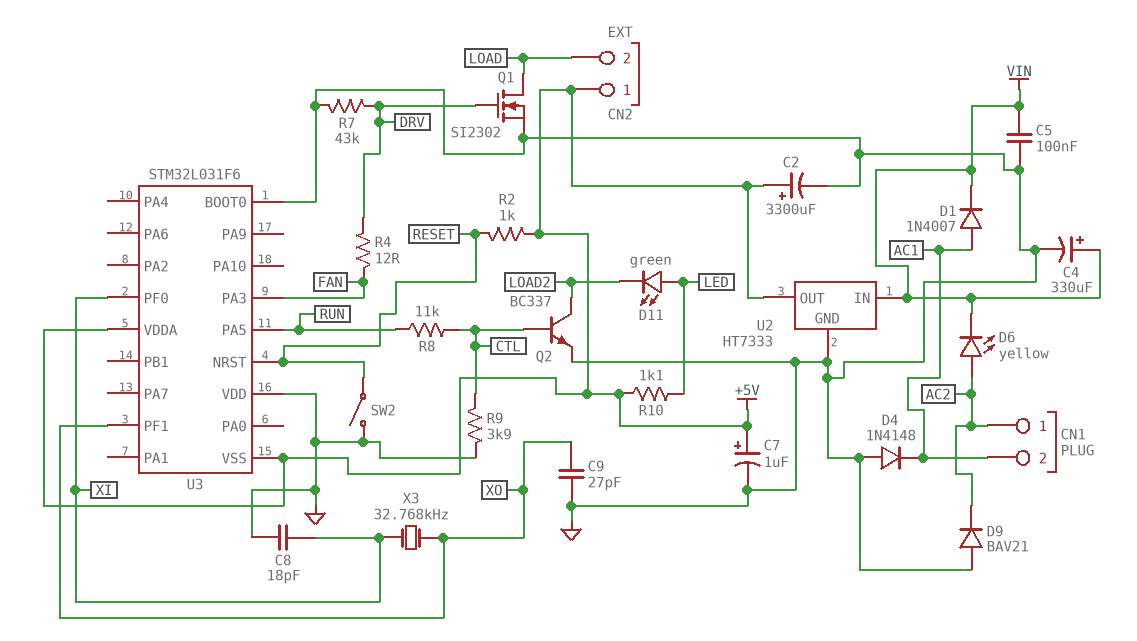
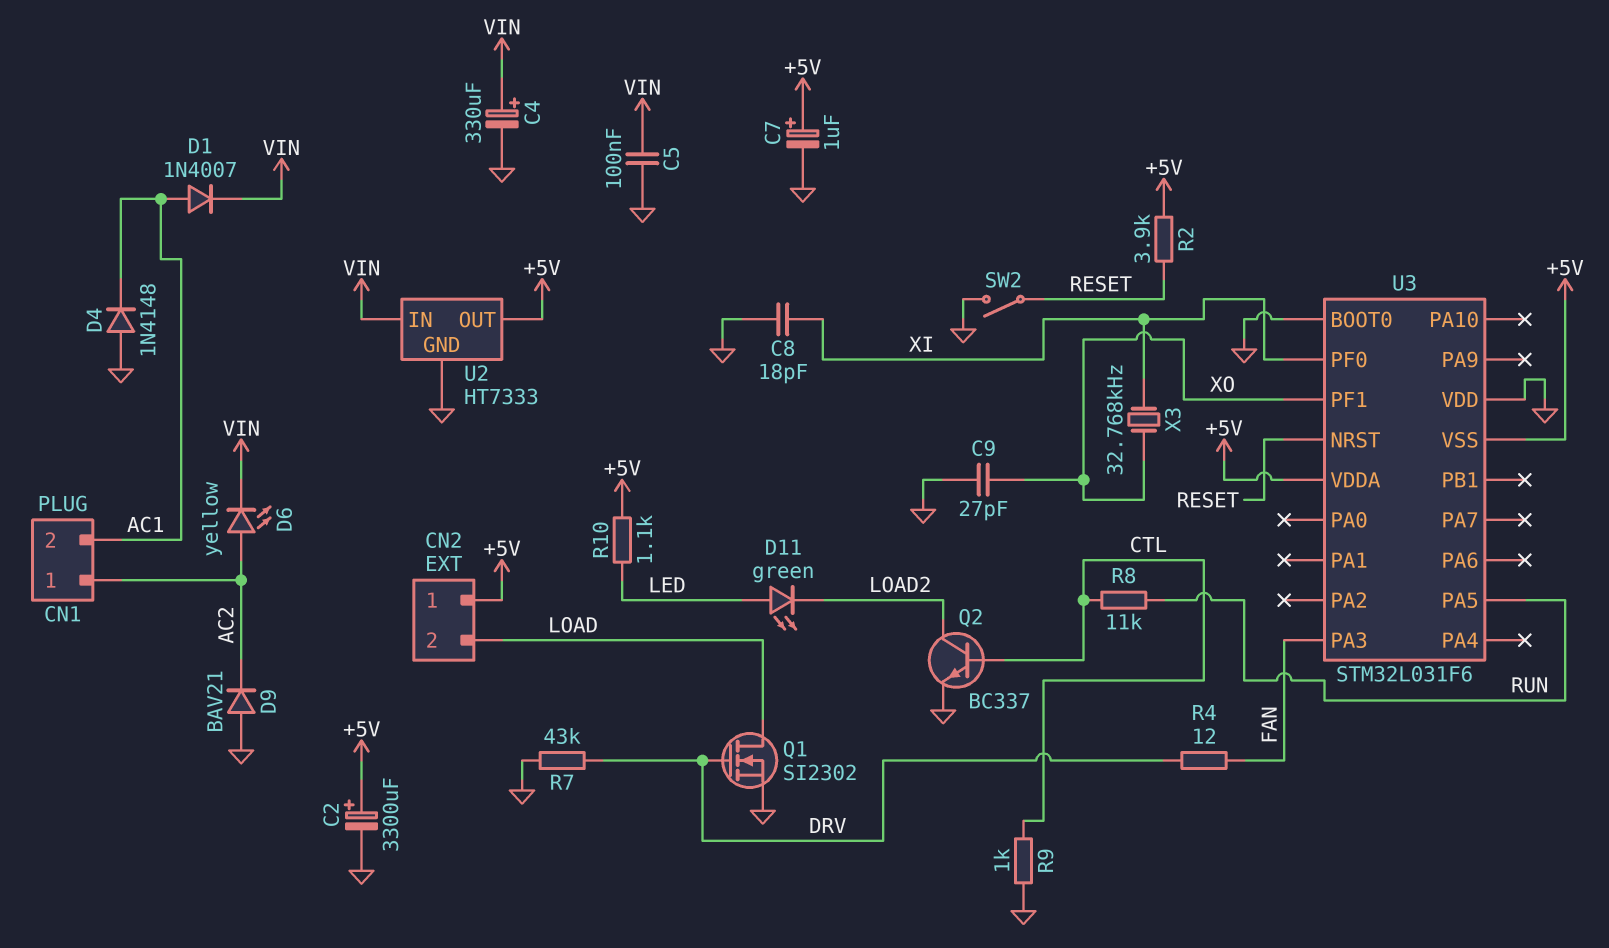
R2: 1k (+5V, RESET) -> 3.9k (+5V, RESET)
R9: 3.9k (CTL, GND) -> 1k (CTL, GND)

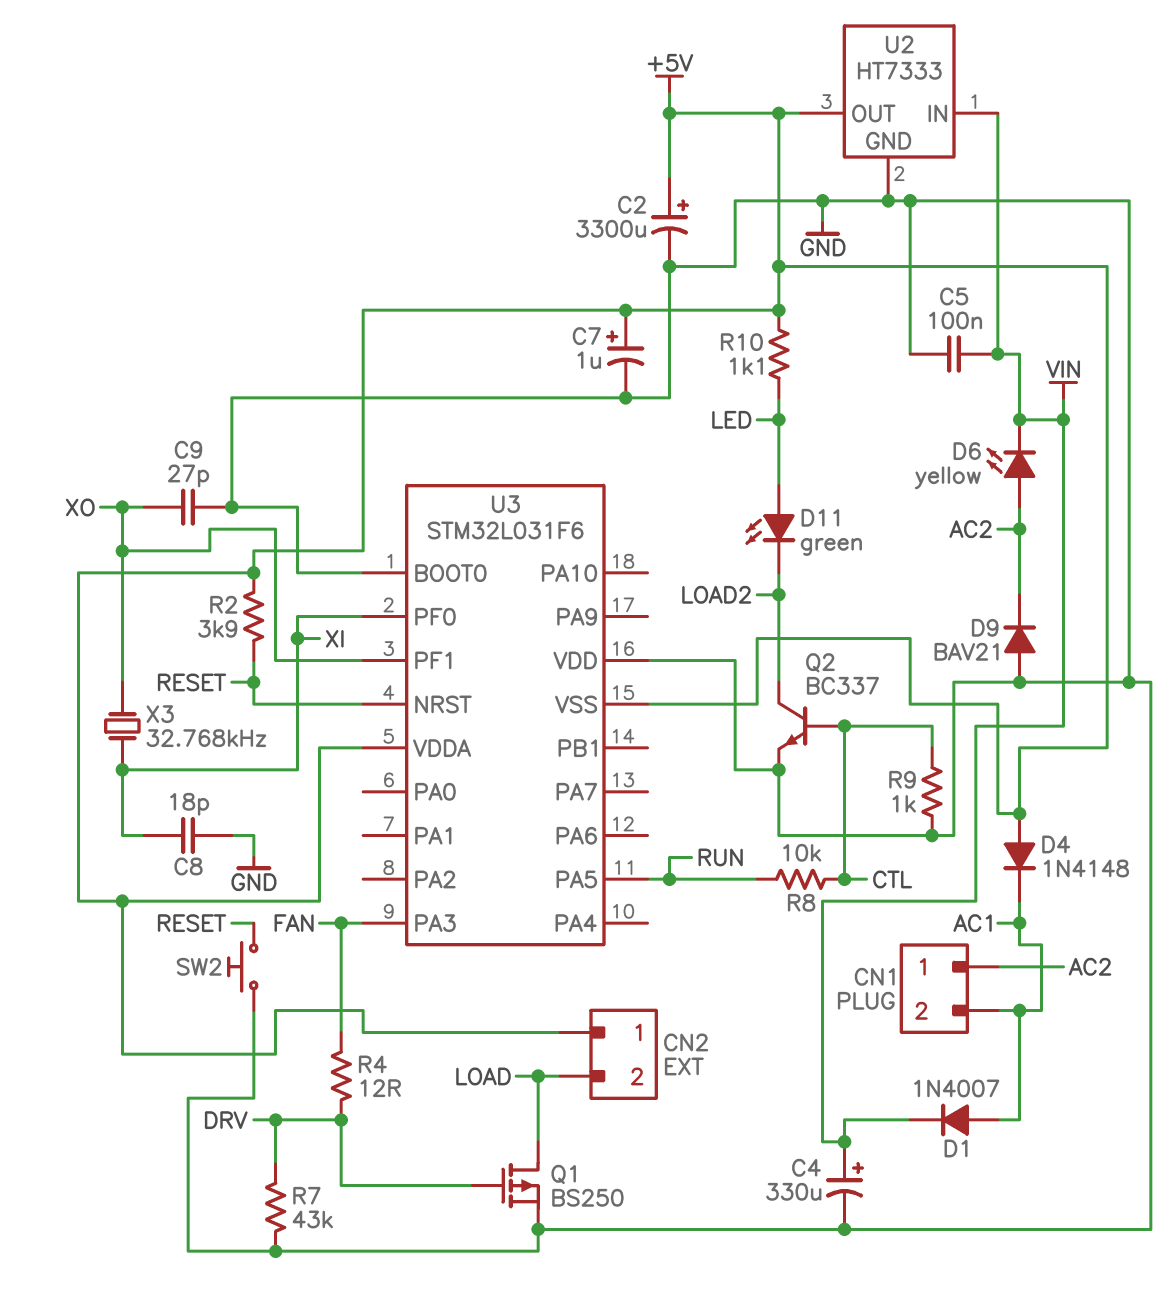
D4: diode 1N4148 (A GND, K AC1) -> diode 1N4148 (A +5V, K AC1)
Q1: NMOS SI2302 (G DRV, D LOAD, S GND) -> PMOS BS250 (G DRV, D LOAD, S GND)
R8: 11k (CTL, RUN) -> 10k (CTL, RUN)
SW2: switch (GND, RESET) -> button (GND, RESET)

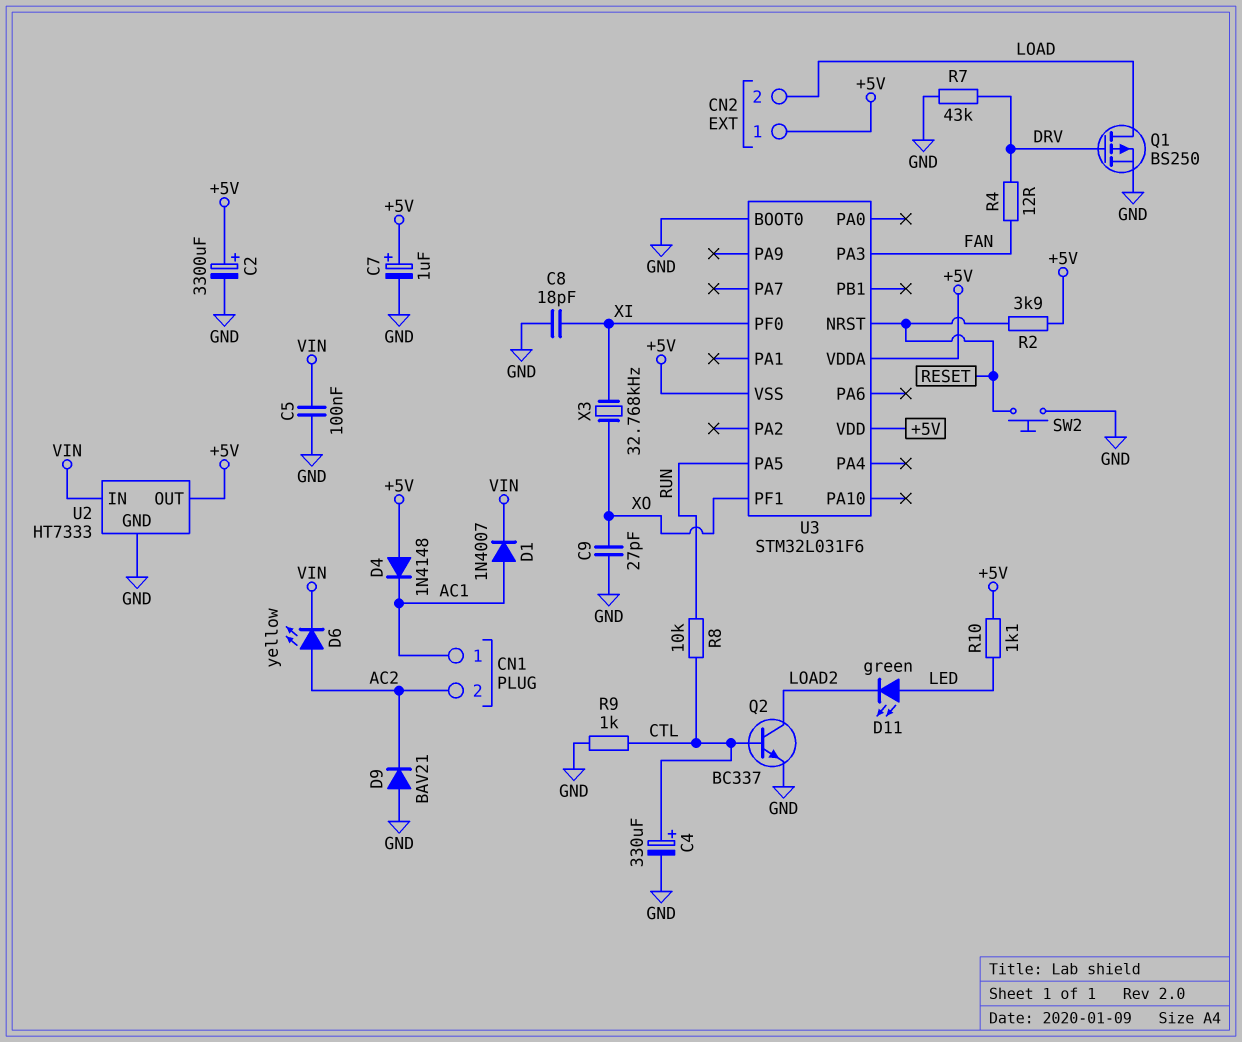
C4: 330uF (plus VIN, minus GND) -> 330uF (plus CTL, minus GND)
CN1 pin 1: AC2 -> AC1
CN1 pin 2: AC1 -> AC2
U3 pin VDD: GND -> +5V

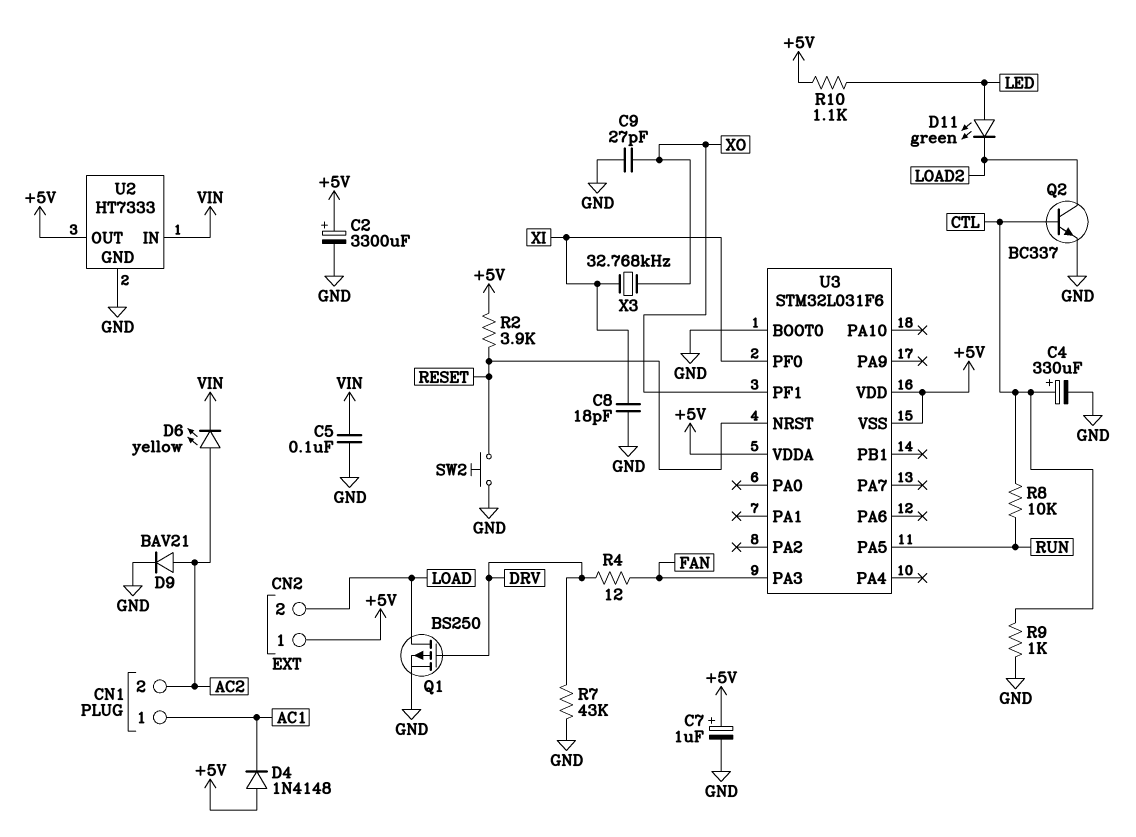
D1: diode 1N4007 (A AC1, K VIN) -> none
D9: diode BAV21 (A GND, K AC2) -> diode BAV21 (A AC2, K GND)

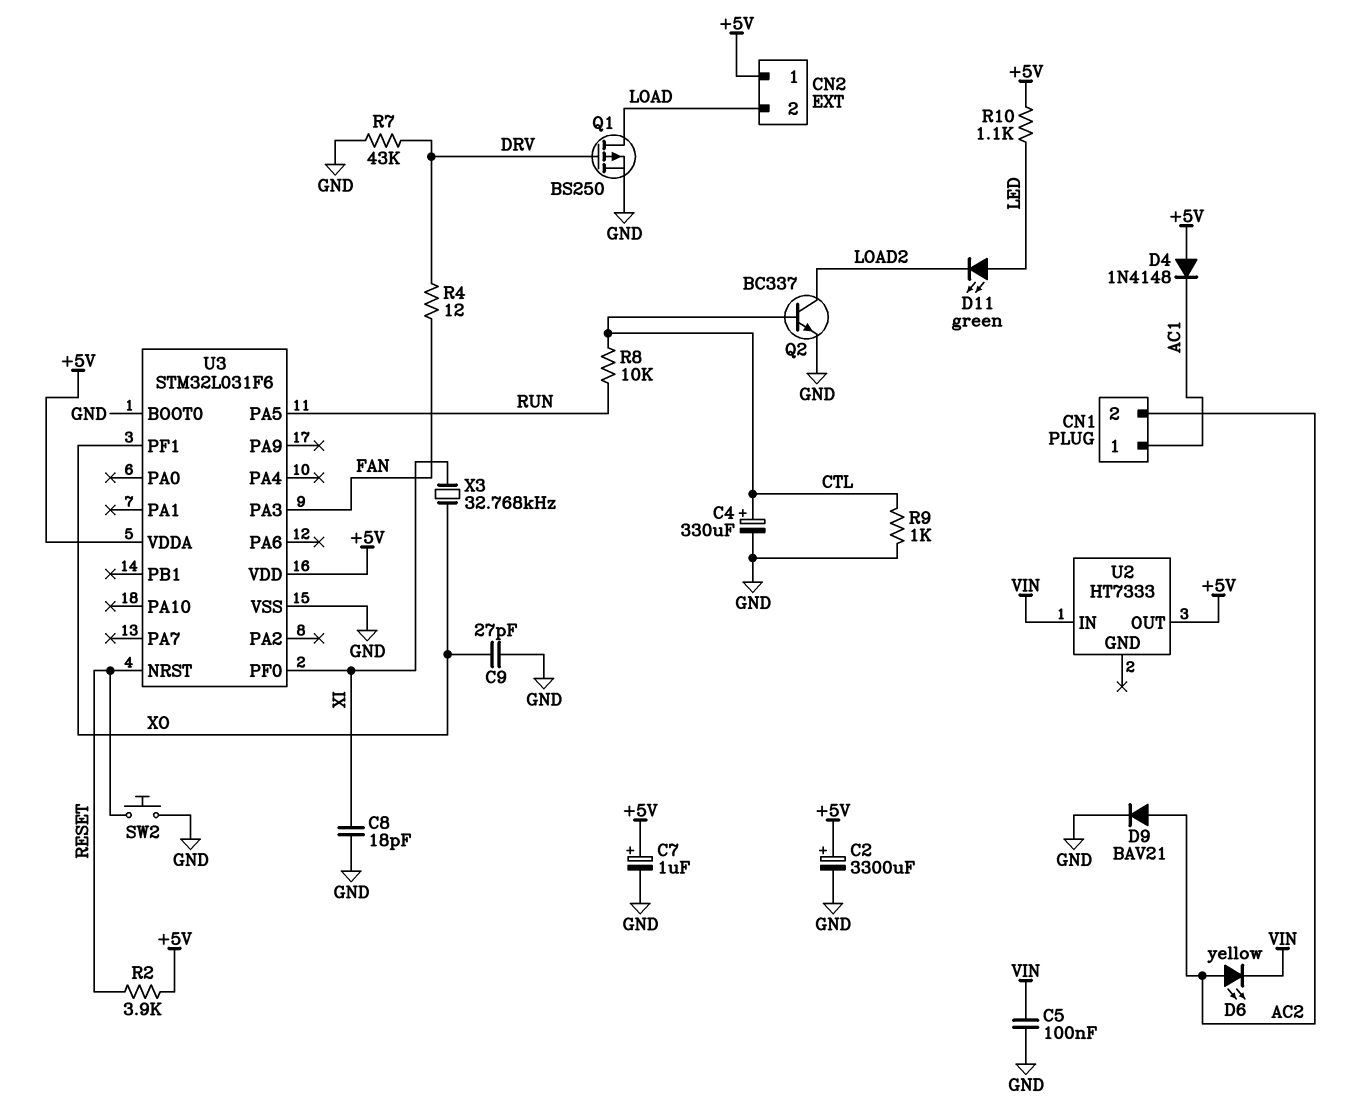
U2 pin GND: GND -> none
U3 pin VSS: +5V -> GND

